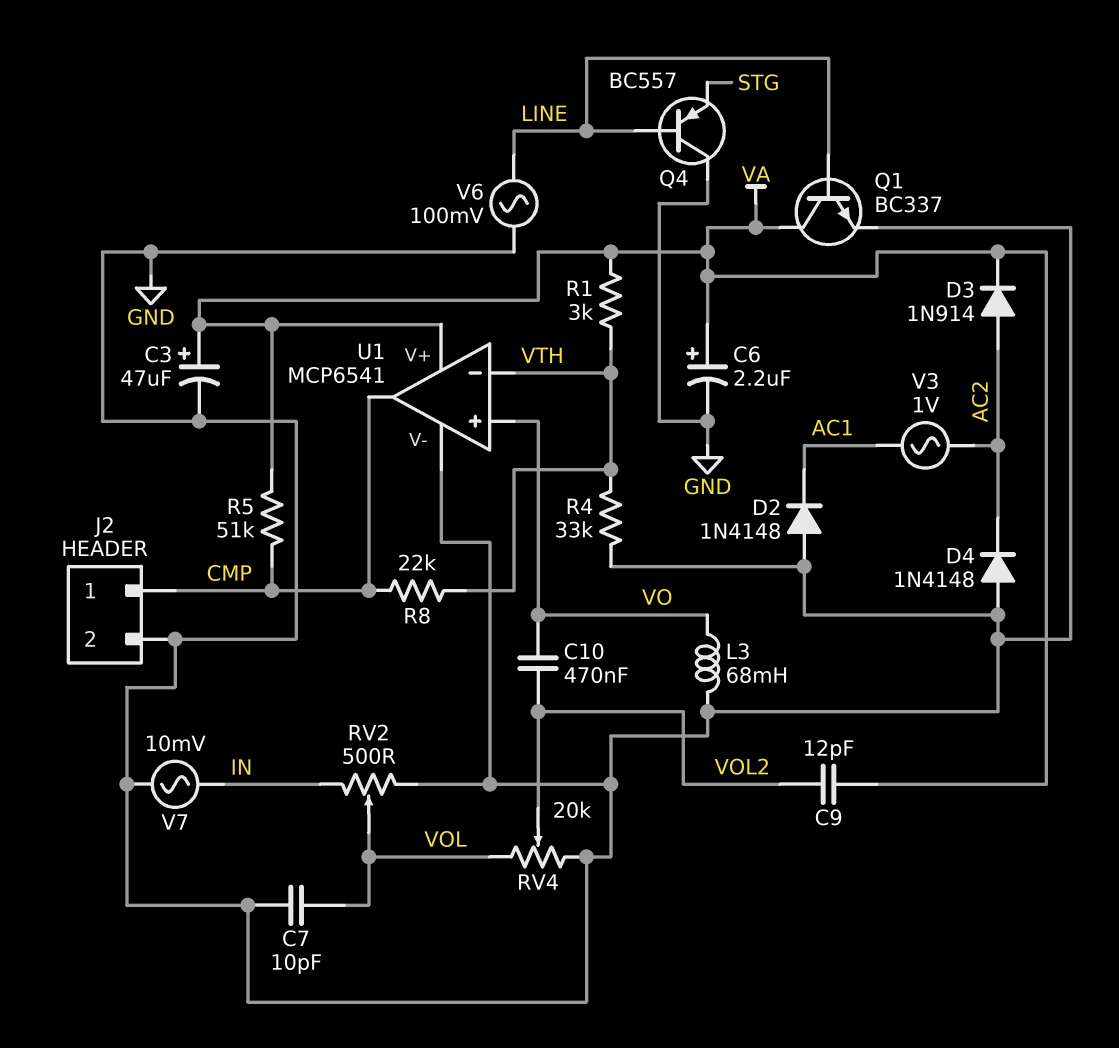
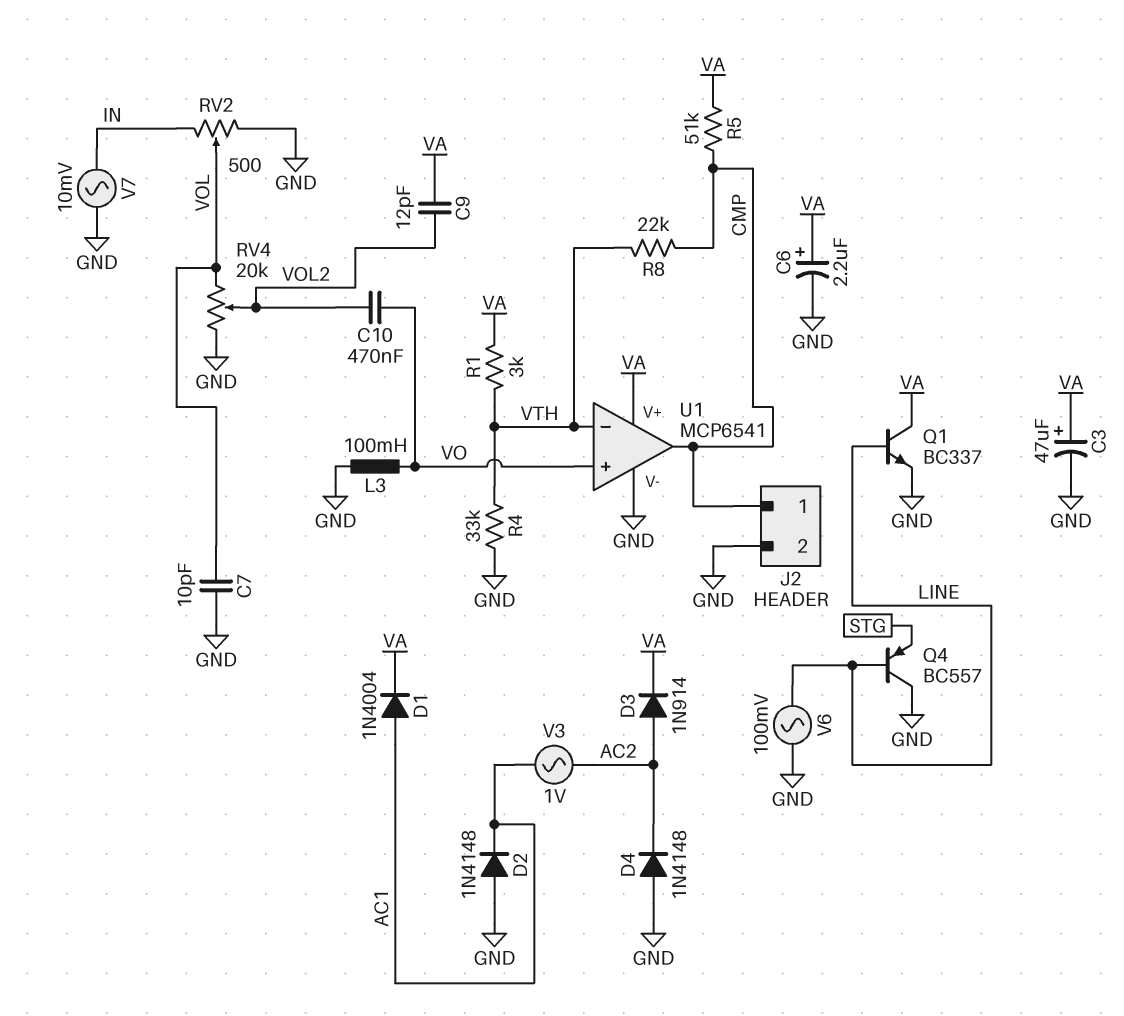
D1: none -> diode 1N4004 (A AC1, K VA)
L3: 68mH (GND, VO) -> 100mH (GND, VO)

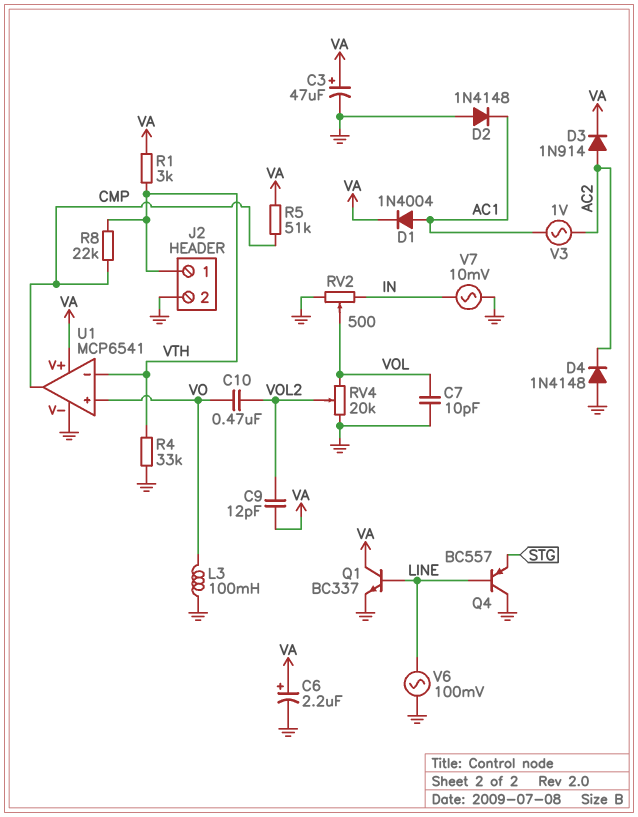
J2 pin 1: CMP -> VTH

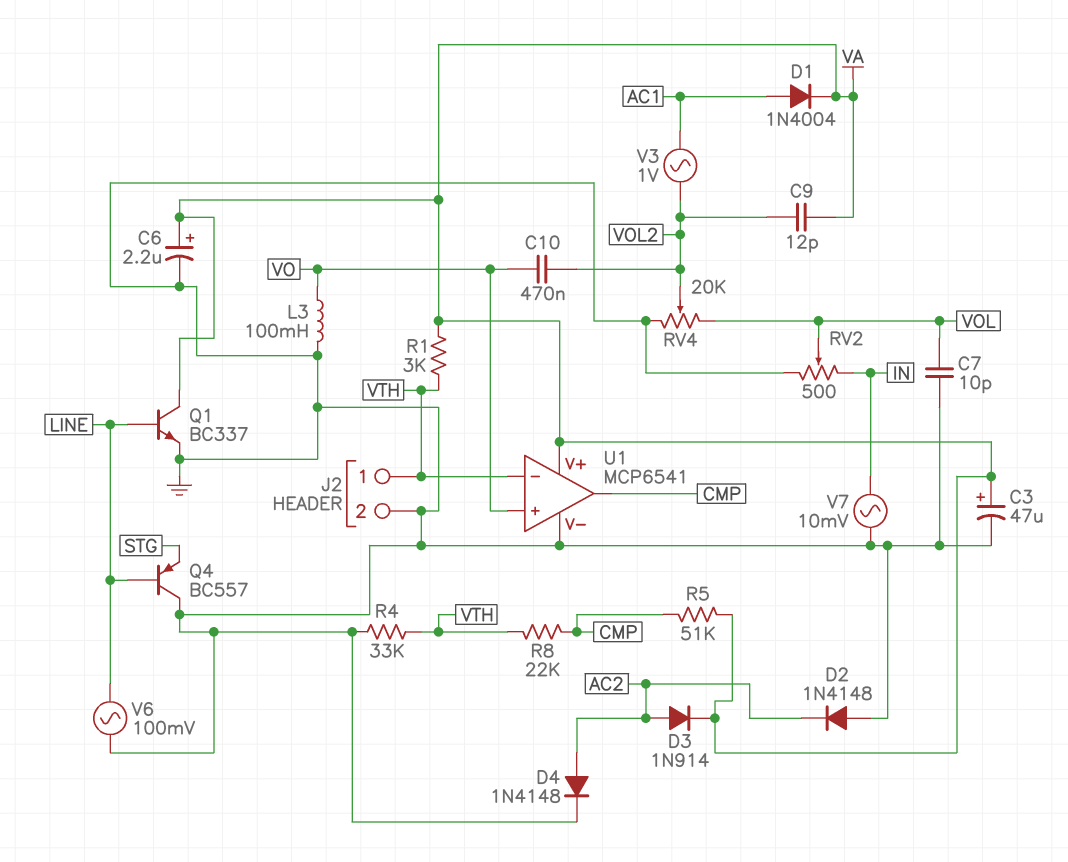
D2: diode 1N4148 (A GND, K AC1) -> diode 1N4148 (A GND, K AC2)
D4: diode 1N4148 (A GND, K AC2) -> diode 1N4148 (A AC2, K GND)
V3: AC 1V (AC1, AC2) -> AC 1V (AC1, VOL2)

